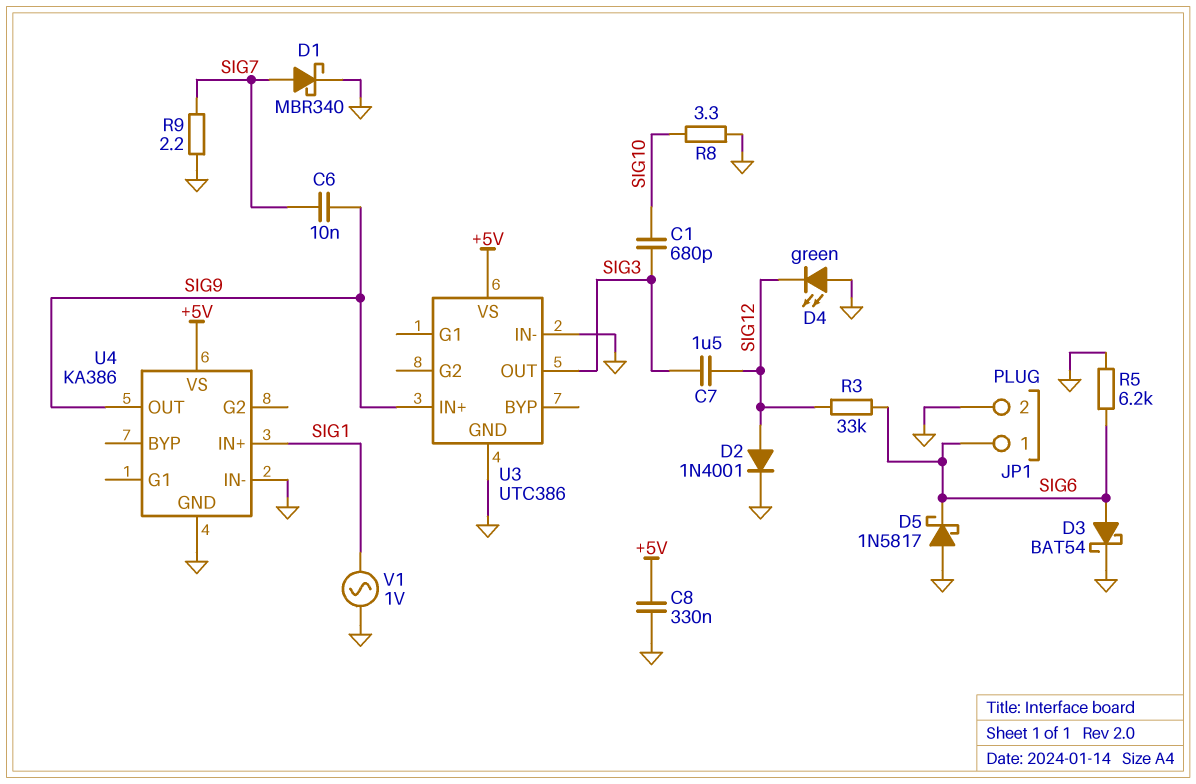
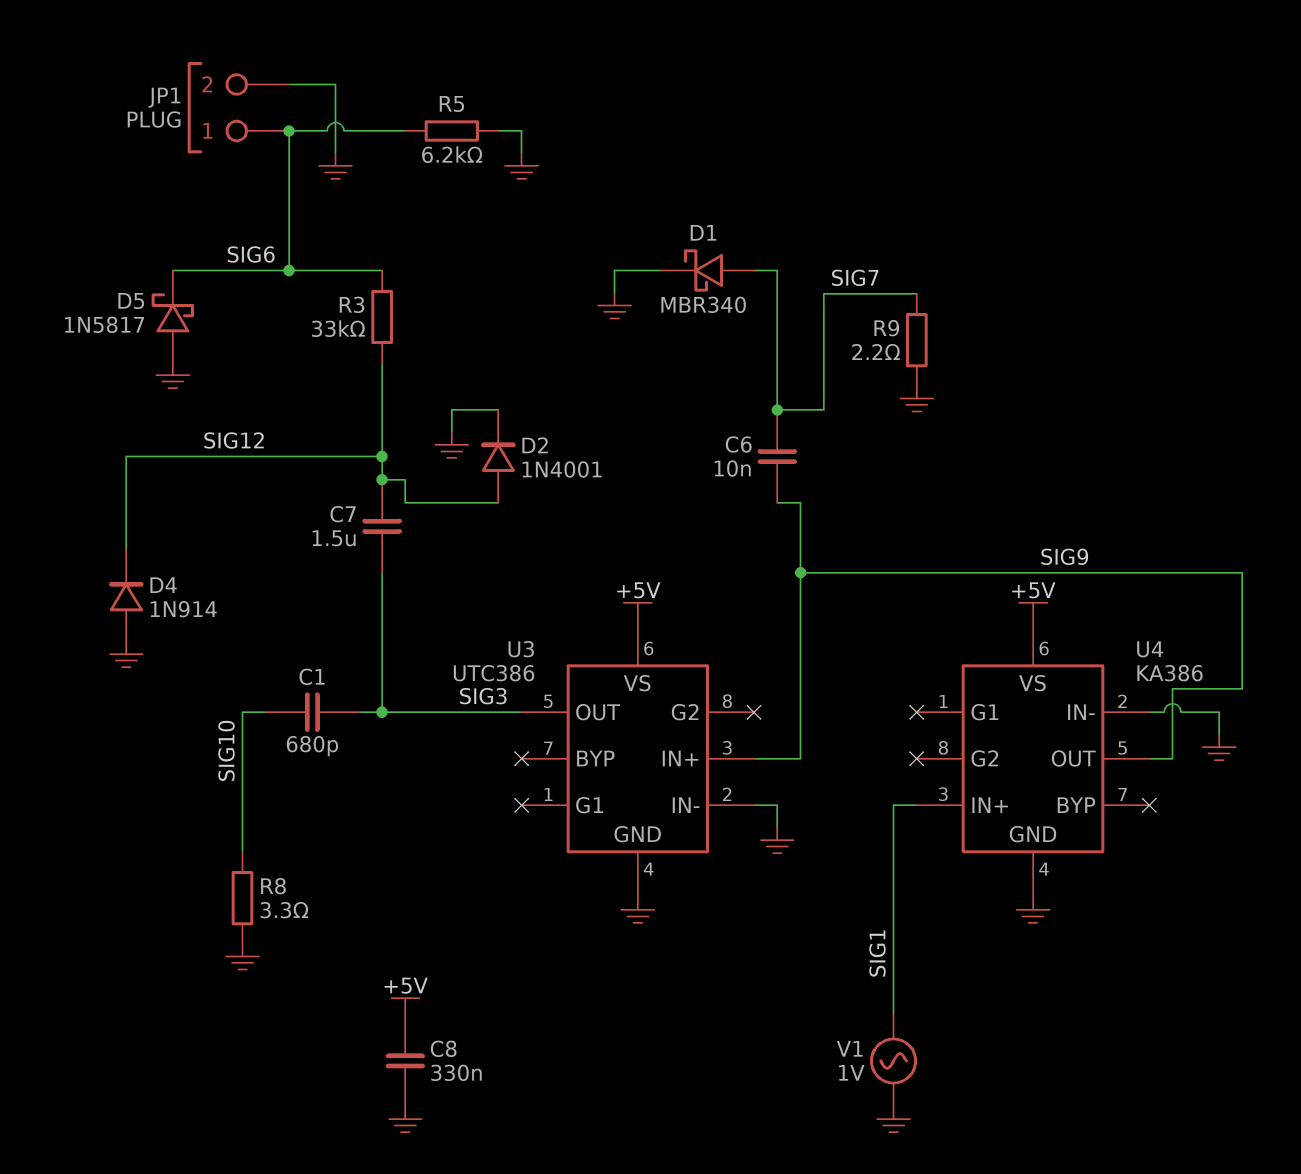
D3: schottky BAT54 (A SIG6, K GND) -> none
D4: LED green (A GND, K SIG12) -> diode 1N914 (A GND, K SIG12)

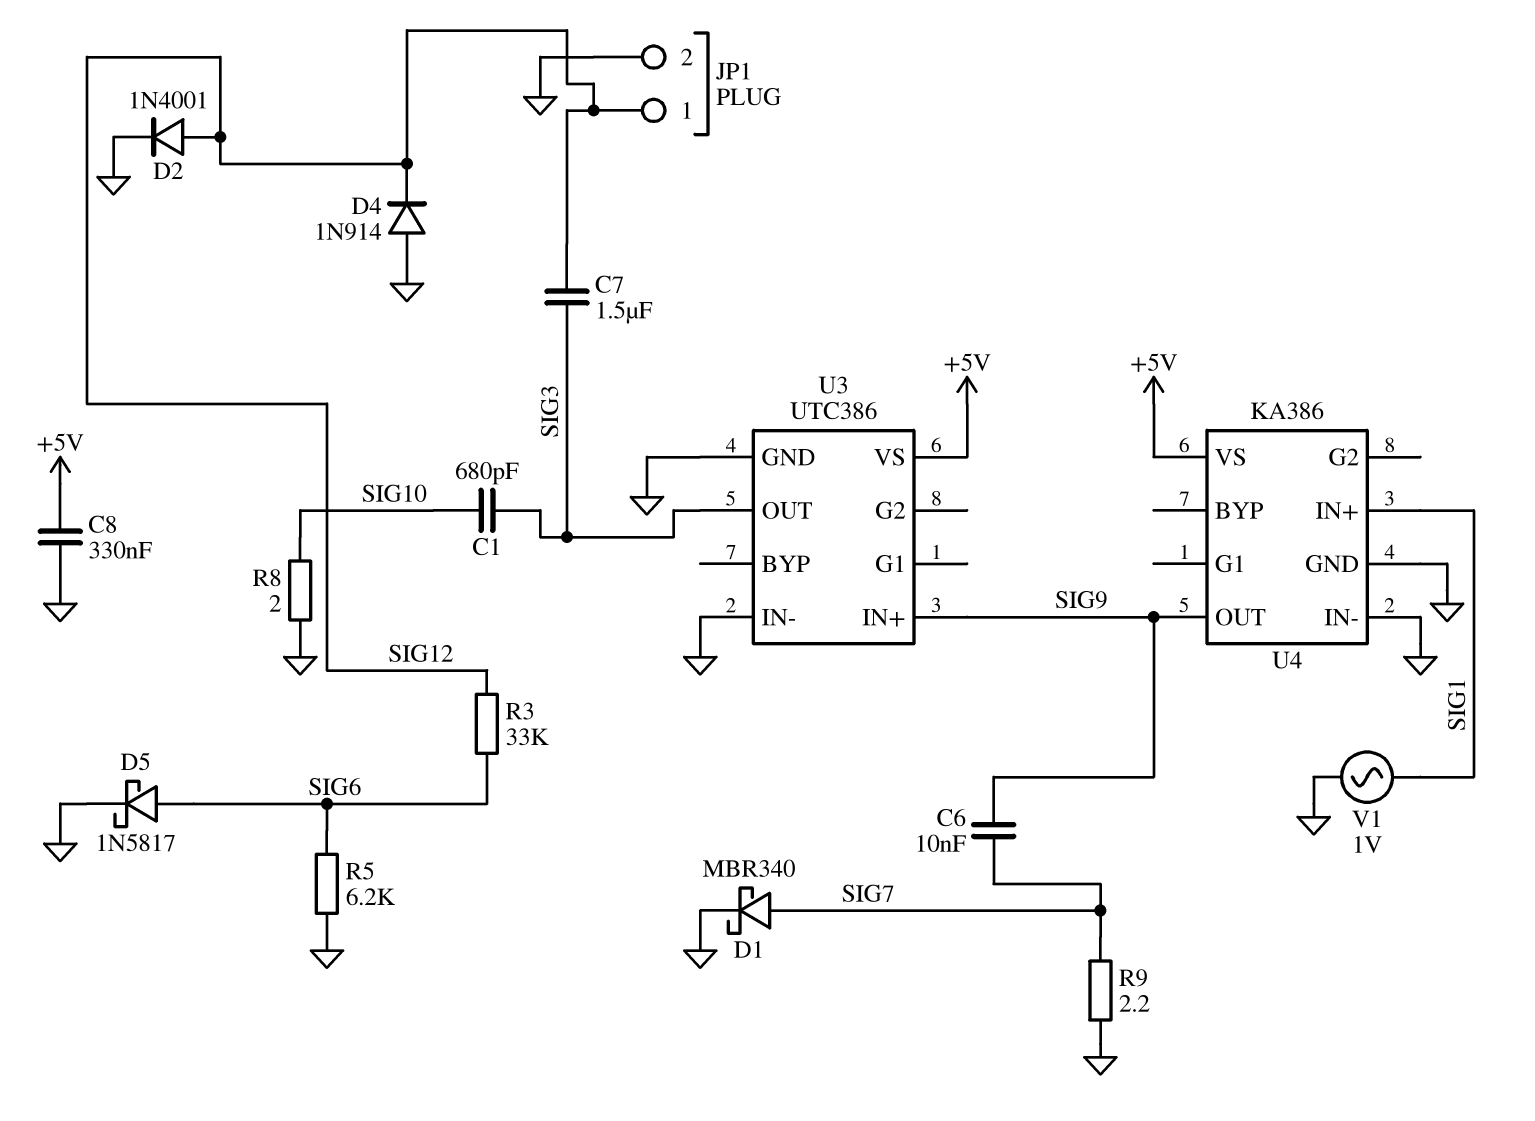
D5: schottky 1N5817 (A GND, K SIG6) -> schottky 1N5817 (A SIG6, K GND)
JP1 pin 1: SIG6 -> SIG12
R8: 3.3 (GND, SIG10) -> 2 (GND, SIG10)

